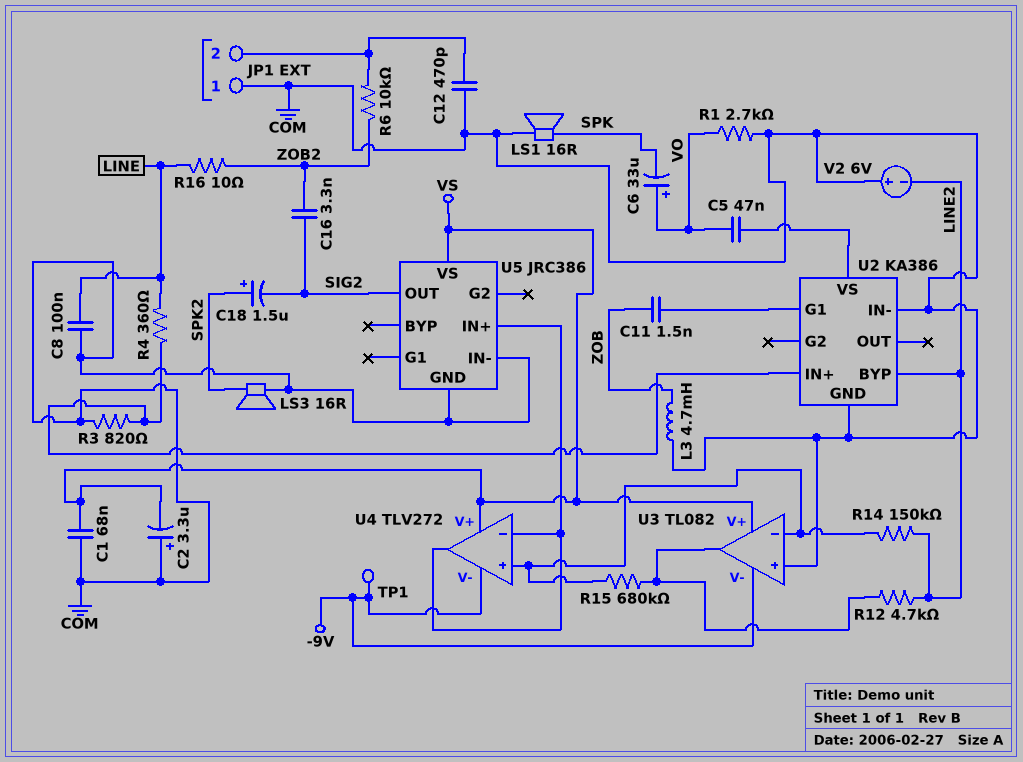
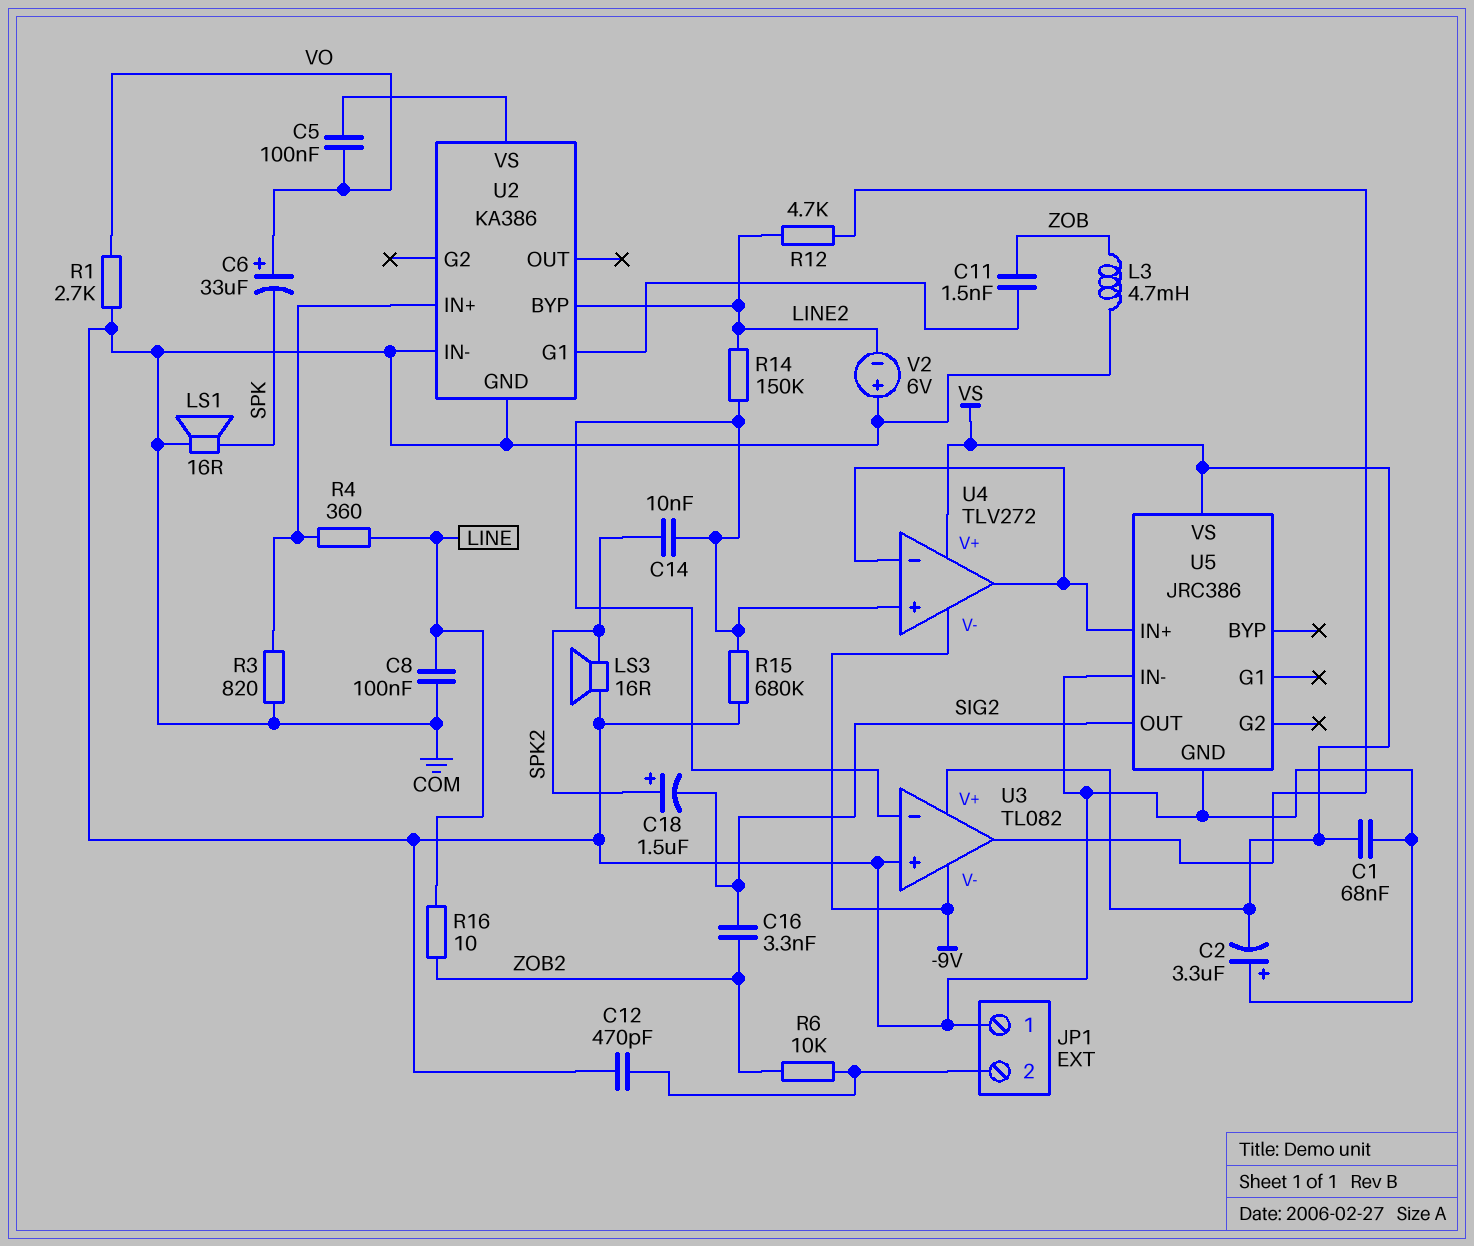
C5: 47nF (U2/VS, VO) -> 100nF (U2/VS, VO)
C14: none -> 10nF (SPK2, U3/in-)
R15: 680k (U3/in-, U3/out) -> 680k (COM, U3/in-)
TP1: test point (-9V) -> none

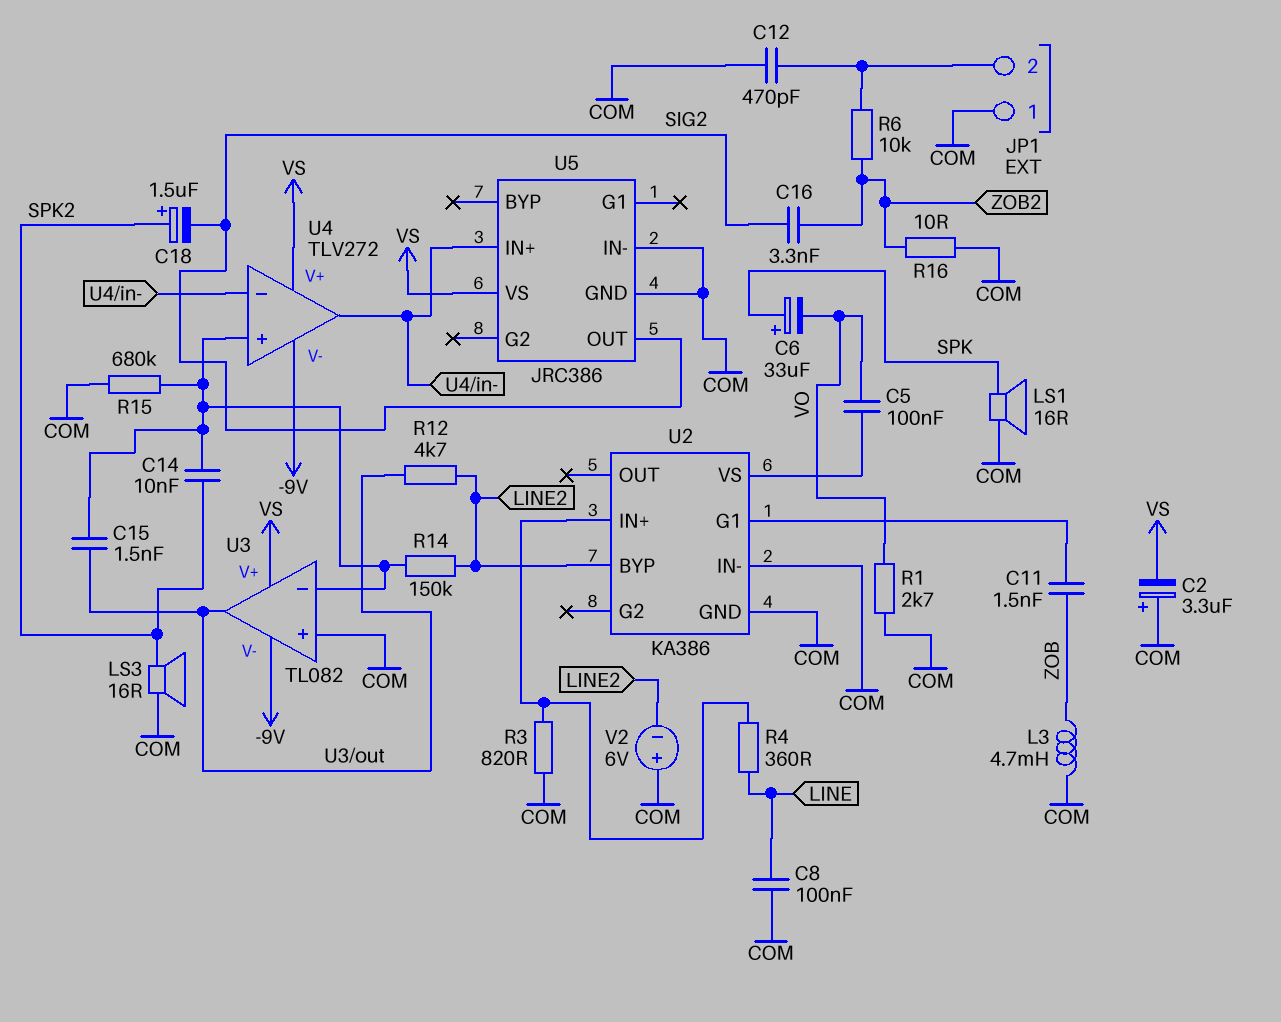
C1: 68nF (COM, VS) -> none
C6: 33uF (plus VO, minus SPK) -> 33uF (plus SPK, minus VO)
C15: none -> 1.5nF (U3/in-, U3/out)
R16: 10 (LINE, ZOB2) -> 10 (COM, ZOB2)

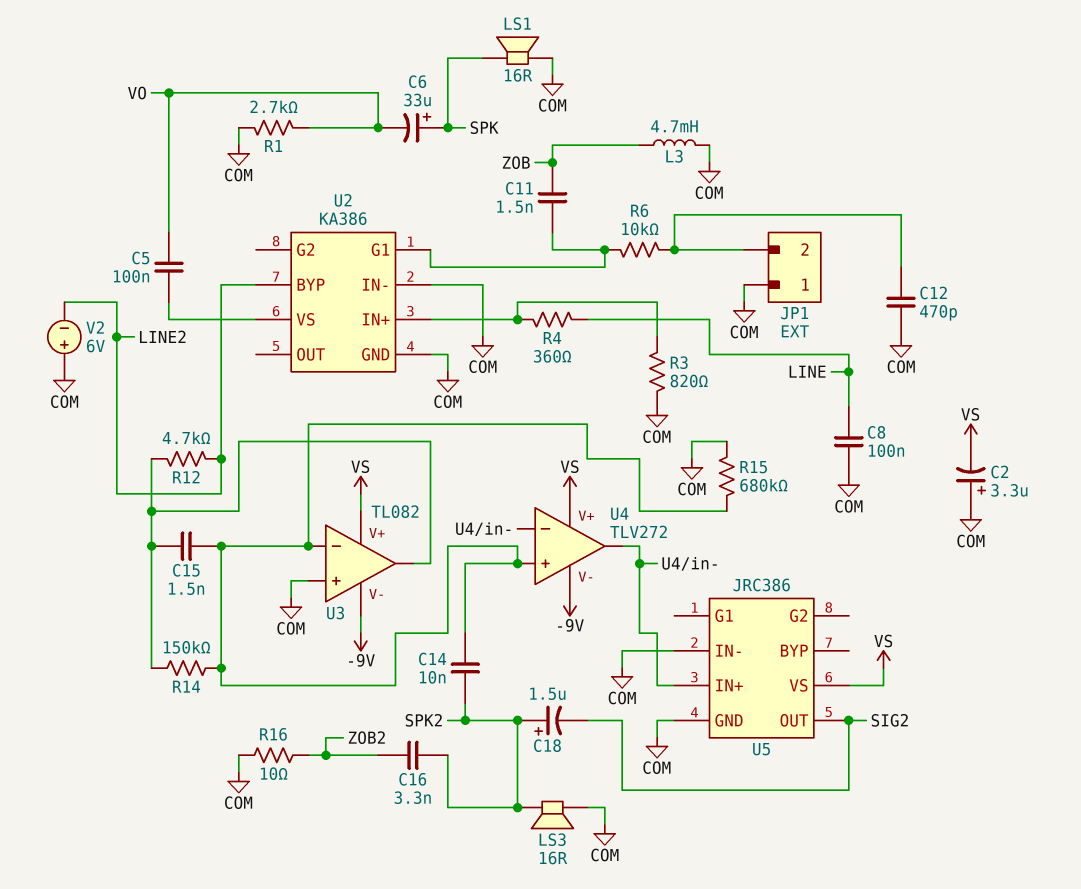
C16: 3.3nF (SIG2, ZOB2) -> 3.3nF (SPK2, ZOB2)
R6: 10k (JP1/2, ZOB2) -> 10k (JP1/2, U2/G1)
R14: 150k (LINE2, U3/in-) -> 150k (U3/in-, U3/out)

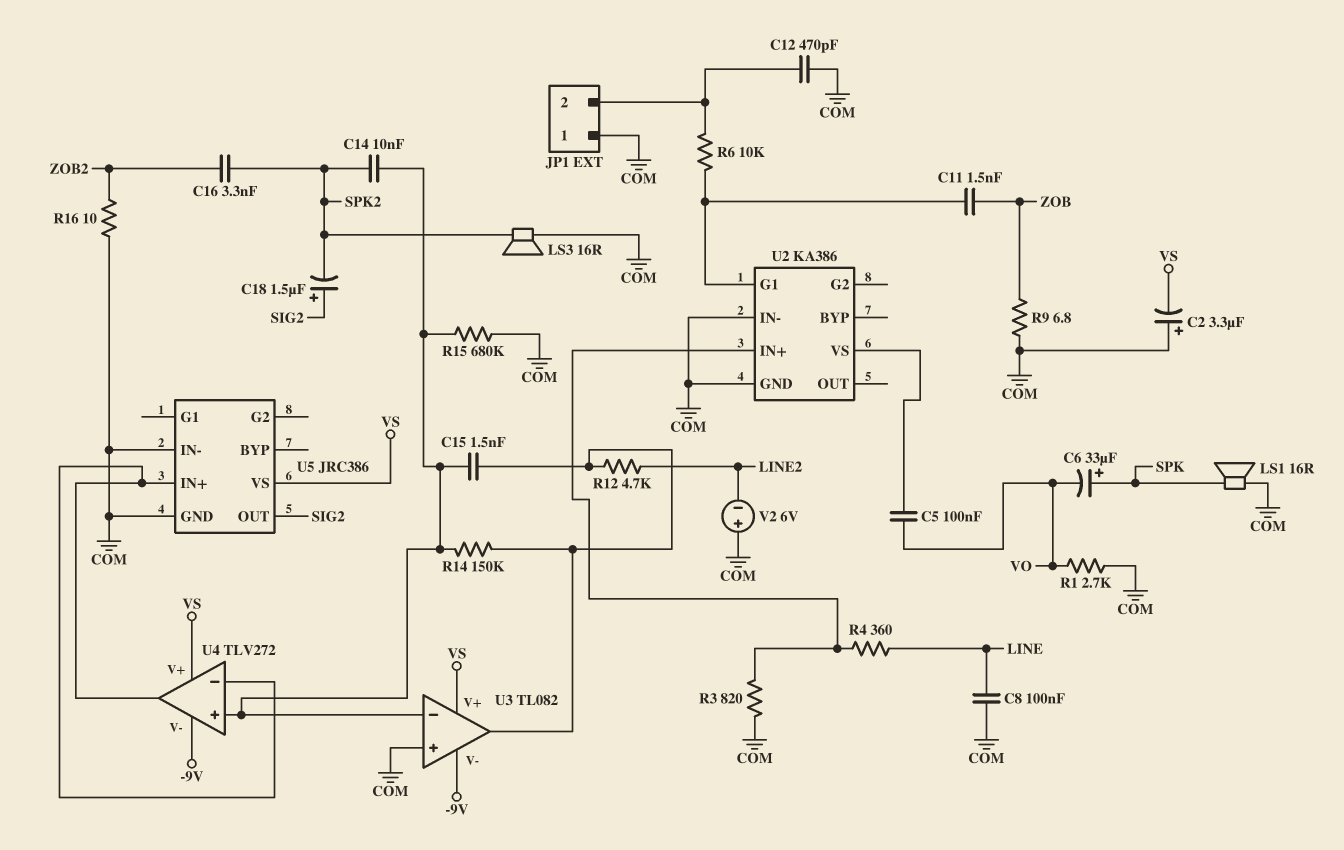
C18: 1.5uF (plus SPK2, minus SIG2) -> 1.5uF (plus SIG2, minus SPK2)
L3: 4.7mH (COM, ZOB) -> none
R9: none -> 6.8 (COM, ZOB)
U2 pin BYP: LINE2 -> none

